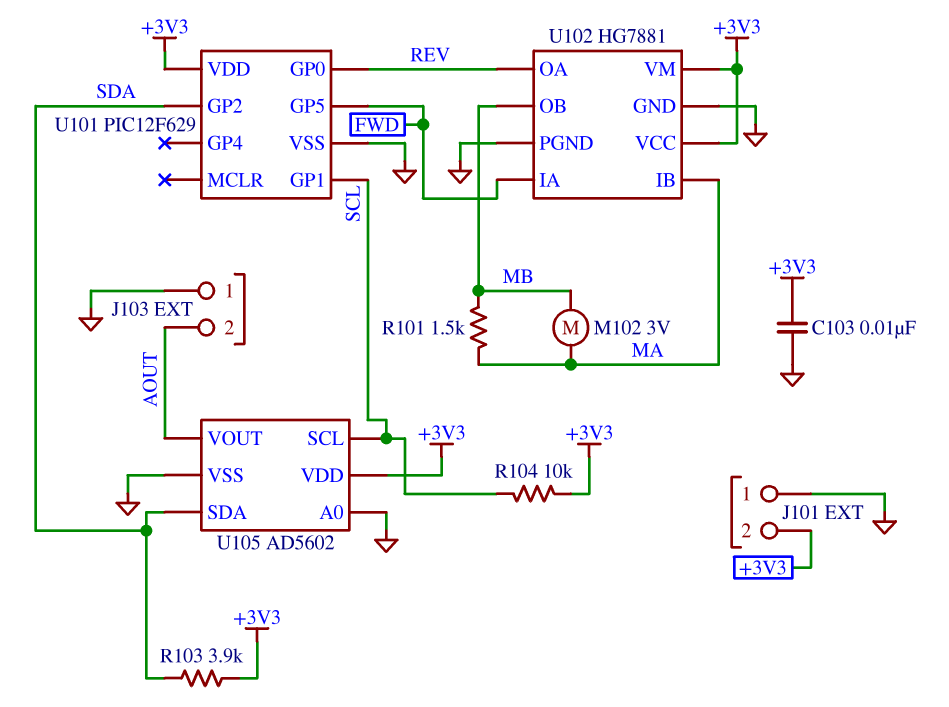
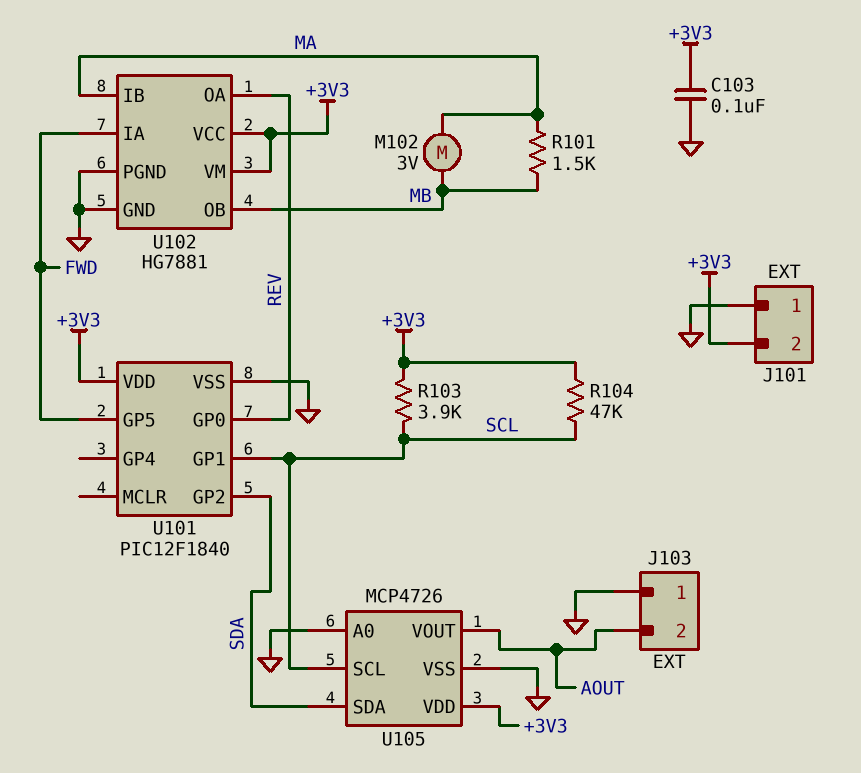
C103: 10nF (+3V3, GND) -> 100nF (+3V3, GND)
R103: 3.9k (+3V3, SDA) -> 3.9k (+3V3, SCL)
R104: 10k (+3V3, SCL) -> 47k (+3V3, SCL)
U101: PIC12F629 -> PIC12F1840
U105: AD5602 -> MCP4726

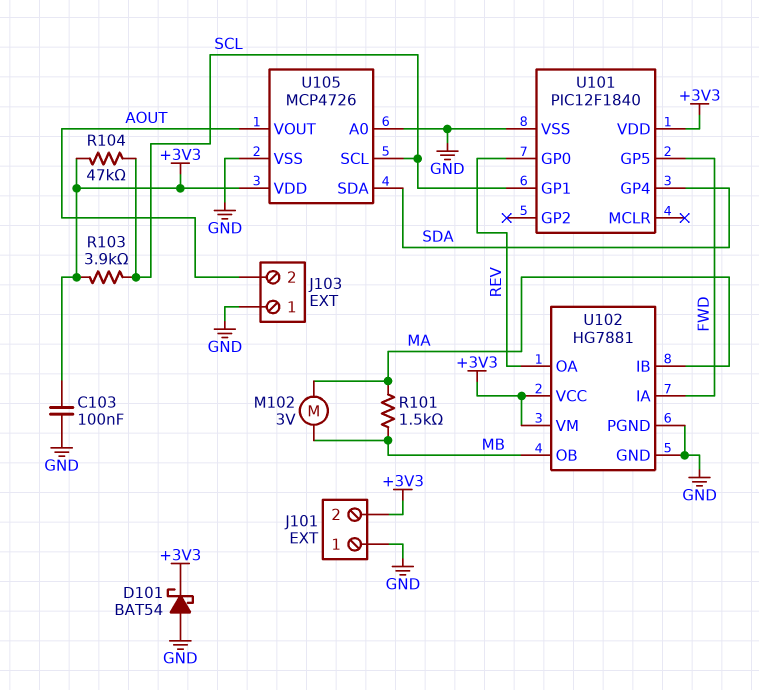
D101: none -> schottky BAT54 (A GND, K +3V3)
U101 pin GP2: SDA -> none
U101 pin GP4: none -> SDA

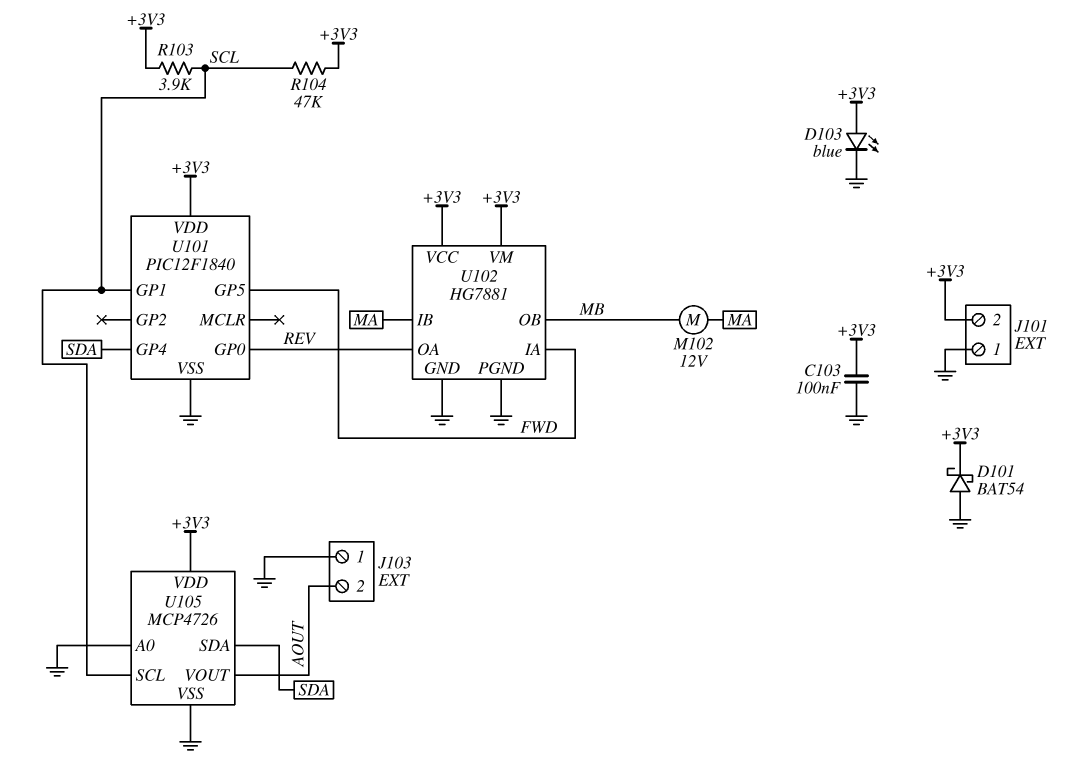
D103: none -> LED blue (A +3V3, K GND)
M102: motor 3V (MA, MB) -> motor 12V (MA, MB)
R101: 1.5k (MA, MB) -> none

